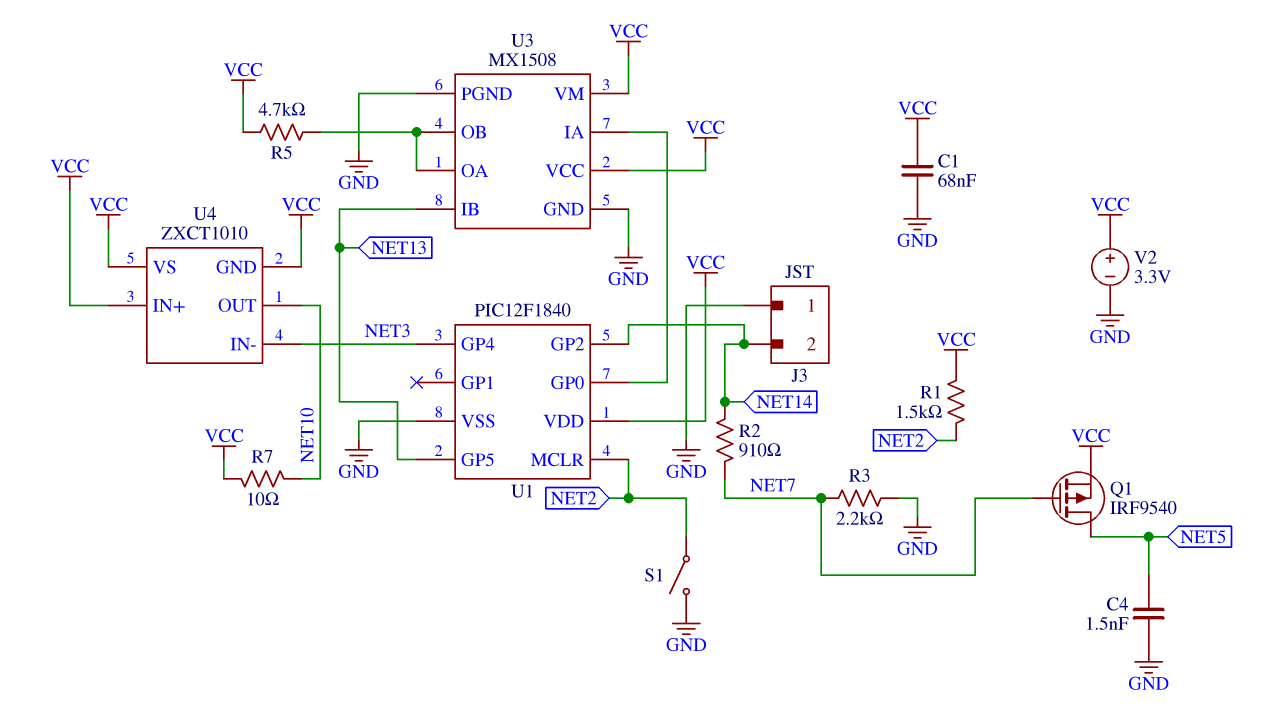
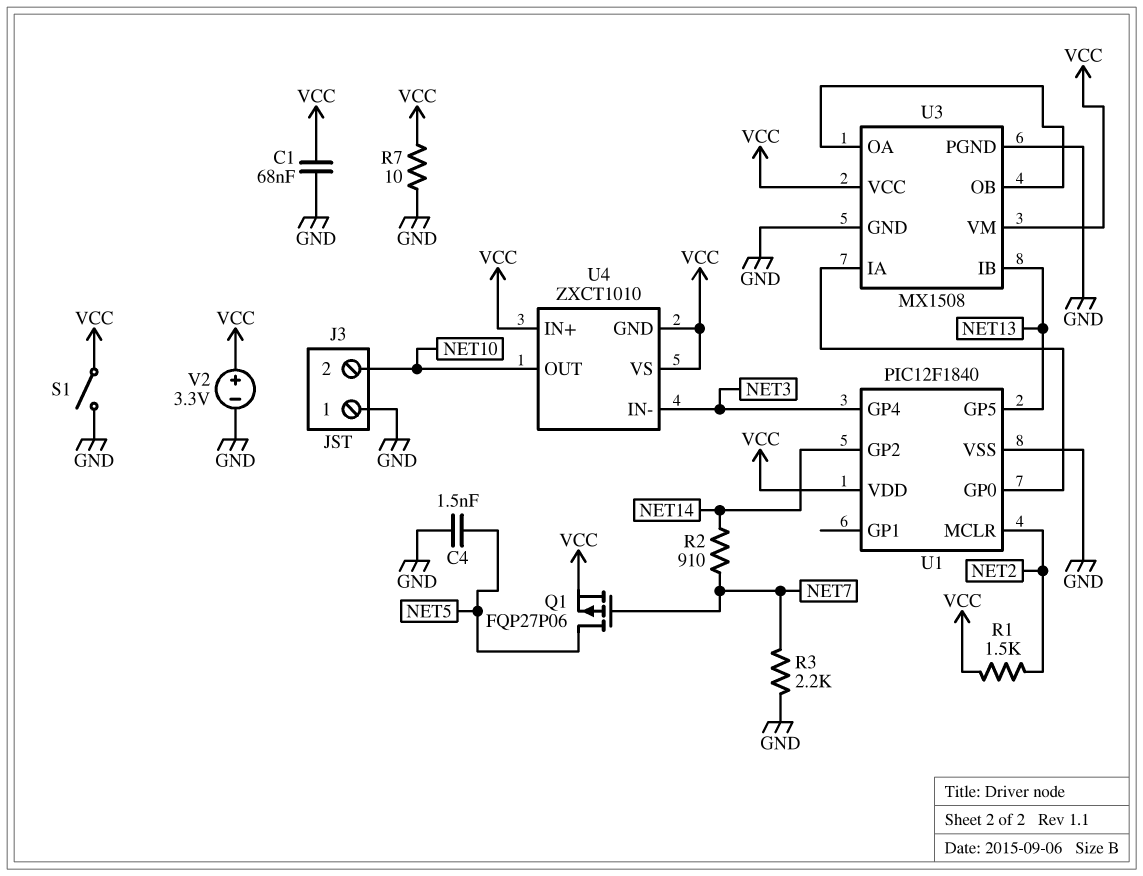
J3 pin 2: NET14 -> NET10
Q1: PMOS IRF9540 (G NET7, D NET5, S VCC) -> PMOS FQP27P06 (G NET7, D NET5, S VCC)
R5: 4.7k (U3/OA, VCC) -> none
R7: 10 (NET10, VCC) -> 10 (GND, VCC)
S1: switch (GND, NET2) -> switch (GND, VCC)

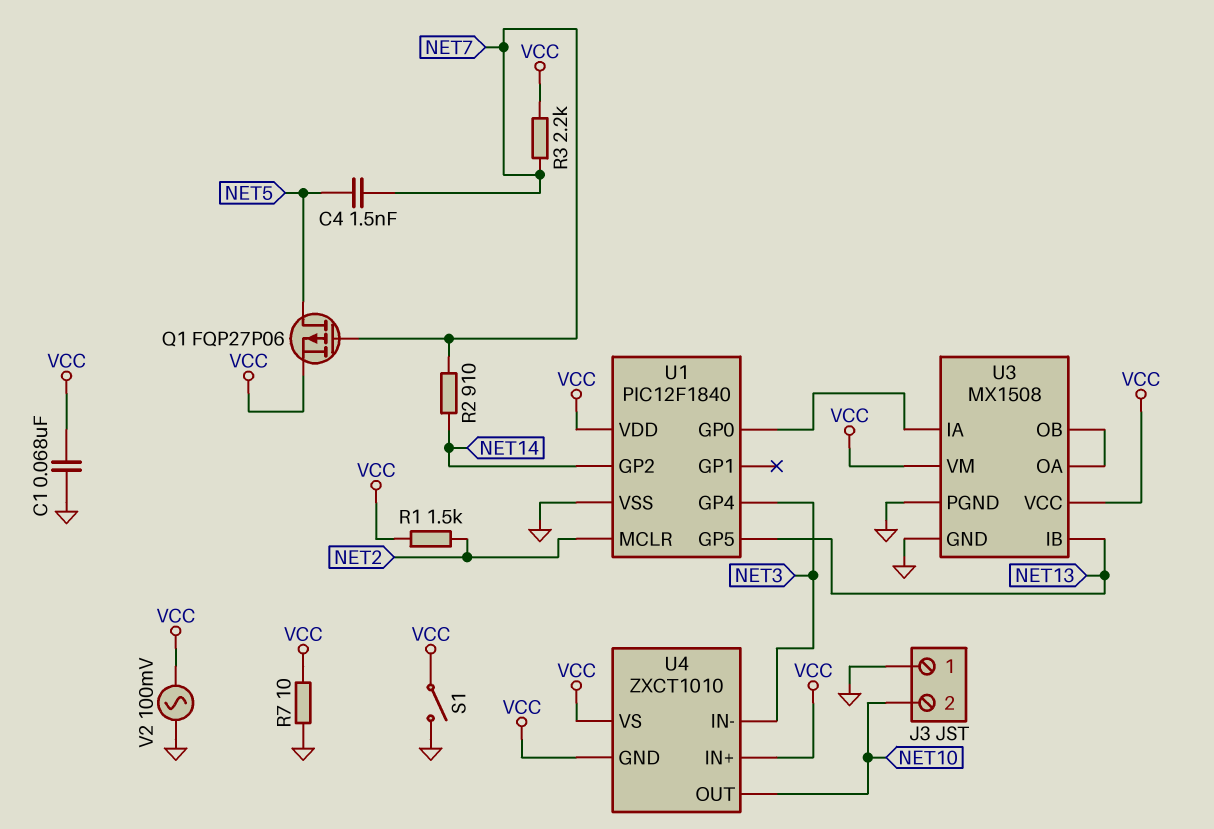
C4: 1.5nF (GND, NET5) -> 1.5nF (NET5, NET7)
R3: 2.2k (GND, NET7) -> 2.2k (NET7, VCC)
V2: 3.3V (plus VCC, minus GND) -> AC 100mV (GND, VCC)

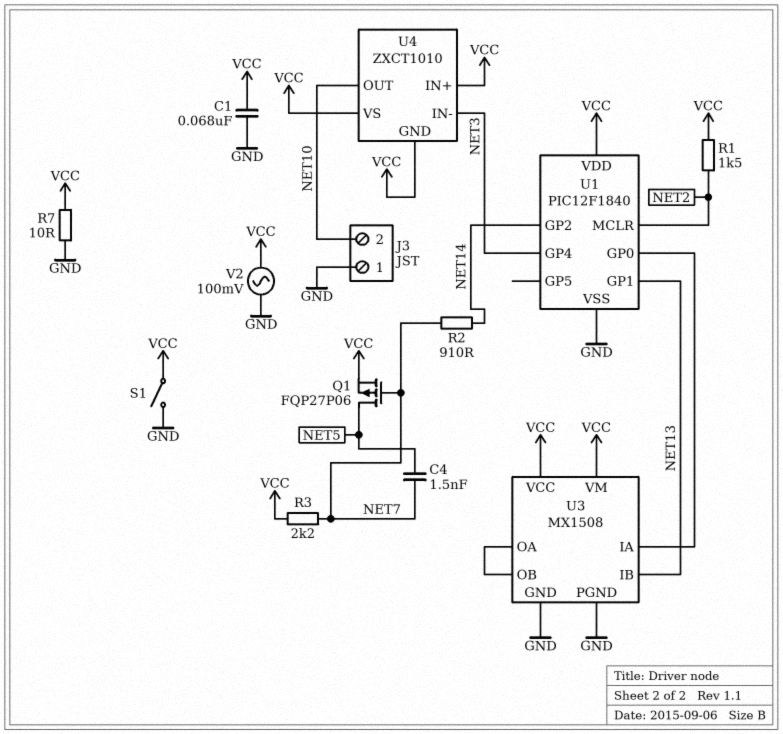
U1 pin GP1: none -> NET13
U1 pin GP5: NET13 -> none

